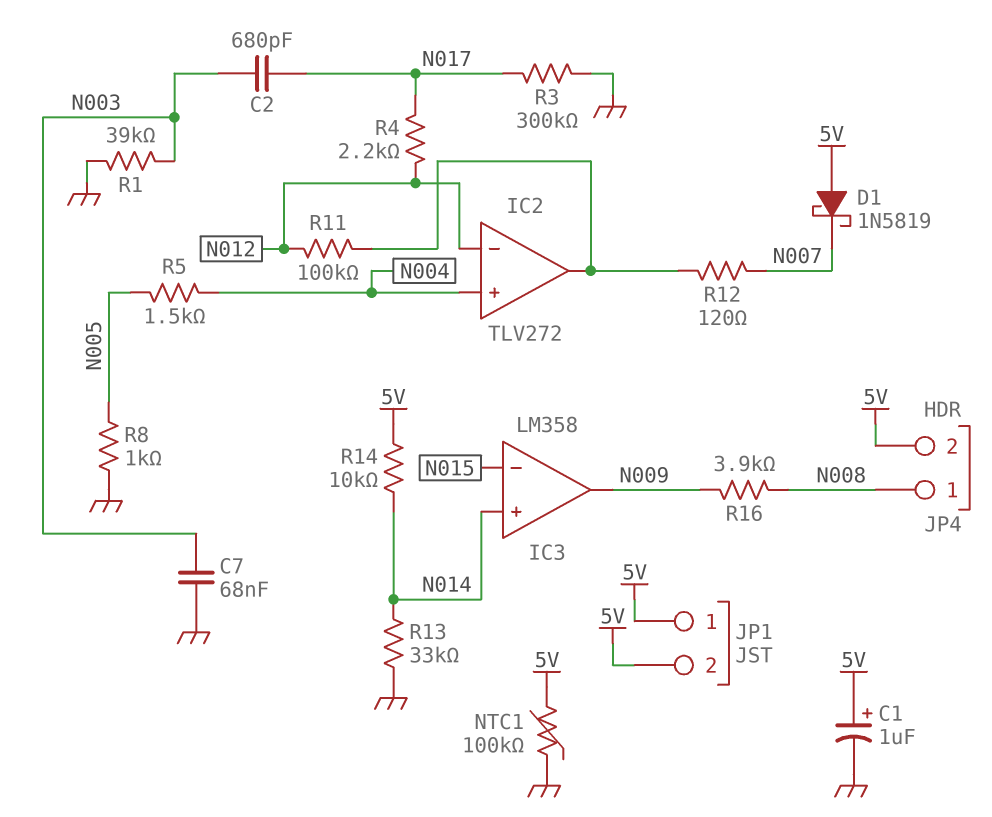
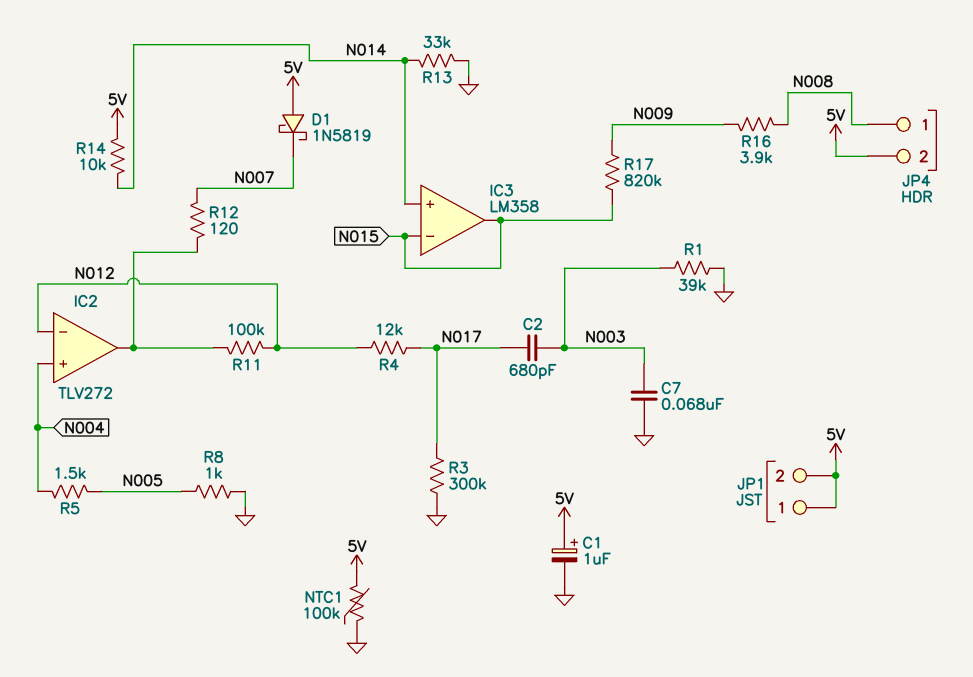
IC3 pin out: N009 -> N015
R4: 2.2k (N012, N017) -> 12k (N012, N017)
R17: none -> 820k (N009, N015)

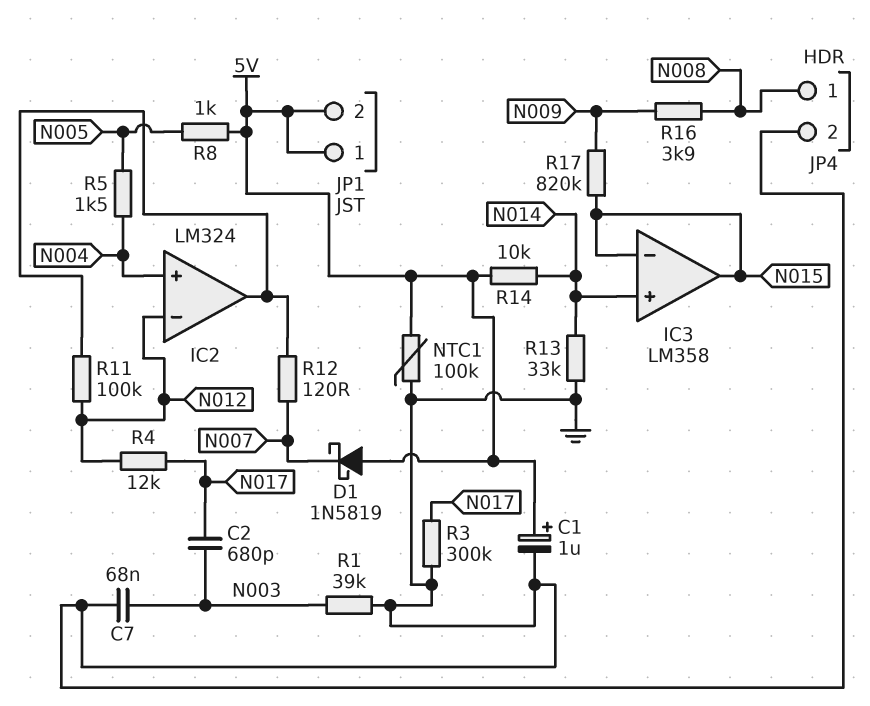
IC2: TLV272 -> LM324
JP4 pin 2: 5V -> GND
R8: 1k (GND, N005) -> 1k (5V, N005)

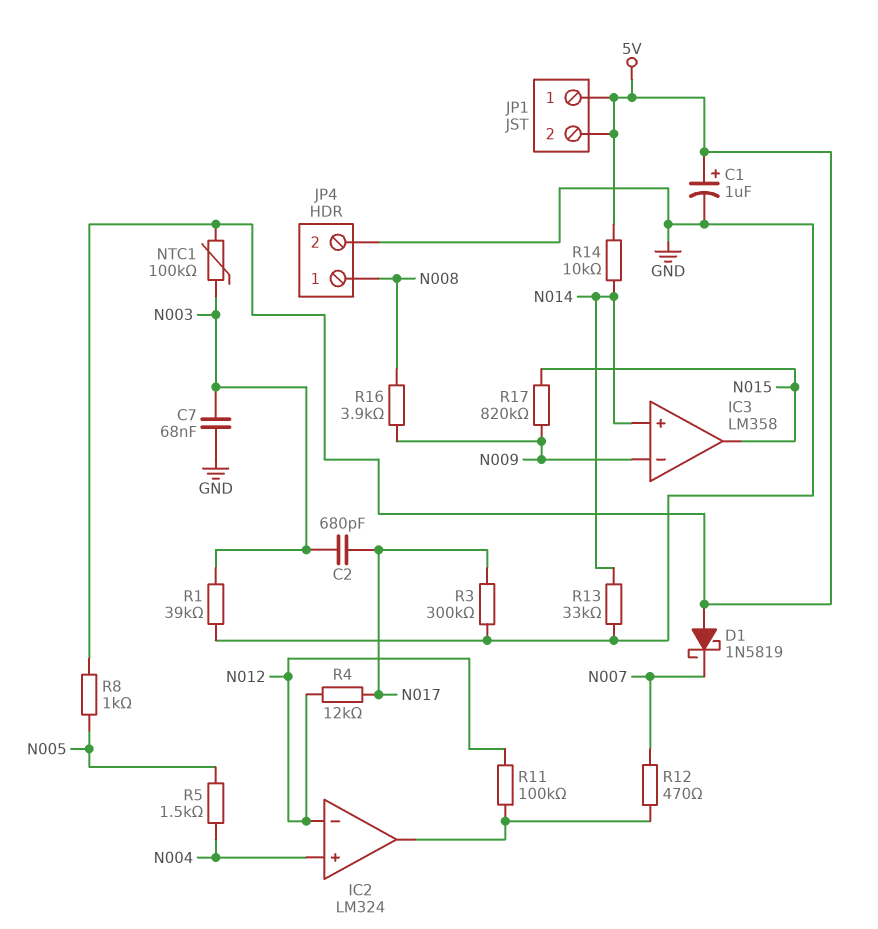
IC3 pin in-: N015 -> N009
NTC1: 100k (5V, GND) -> 100k (5V, N003)
R12: 120 (IC2/out, N007) -> 470 (IC2/out, N007)

